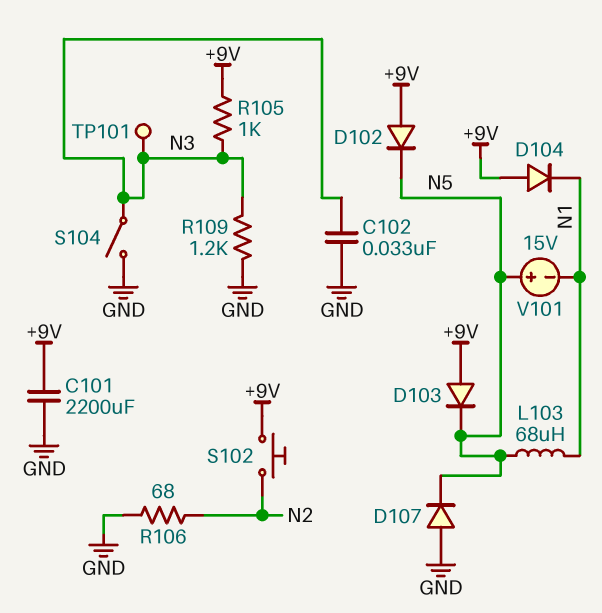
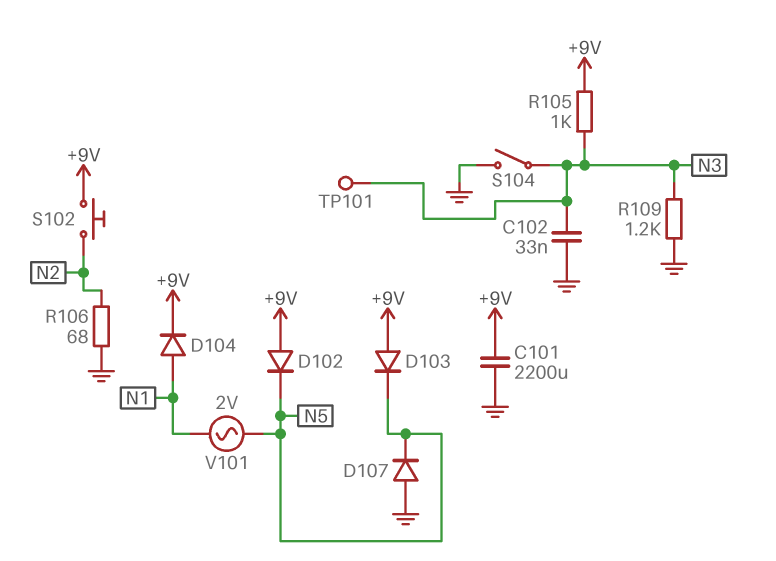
D104: diode (A +9V, K N1) -> diode (A N1, K +9V)
L103: 68uH (N1, N5) -> none
V101: 15V (plus N5, minus N1) -> AC 2V (N1, N5)

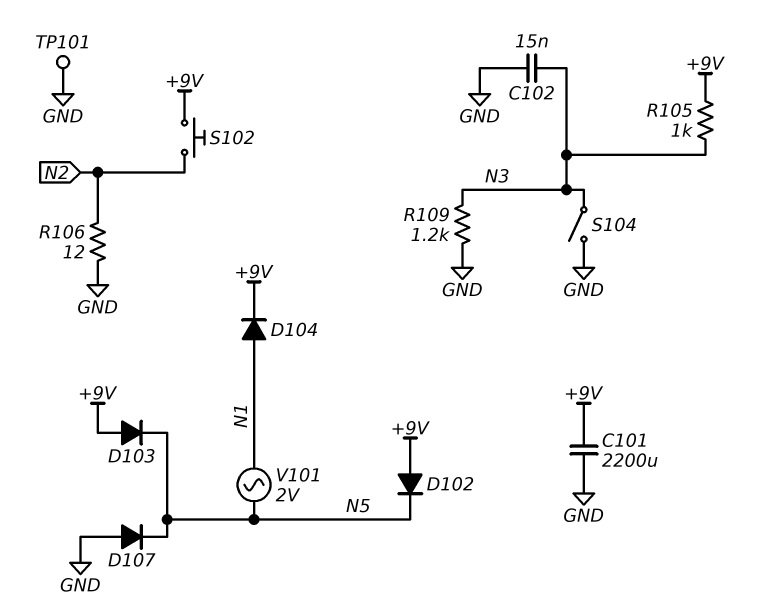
C102: 33nF (GND, N3) -> 15nF (GND, N3)
R106: 68 (GND, N2) -> 12 (GND, N2)
TP101: test point (N3) -> test point (GND)

